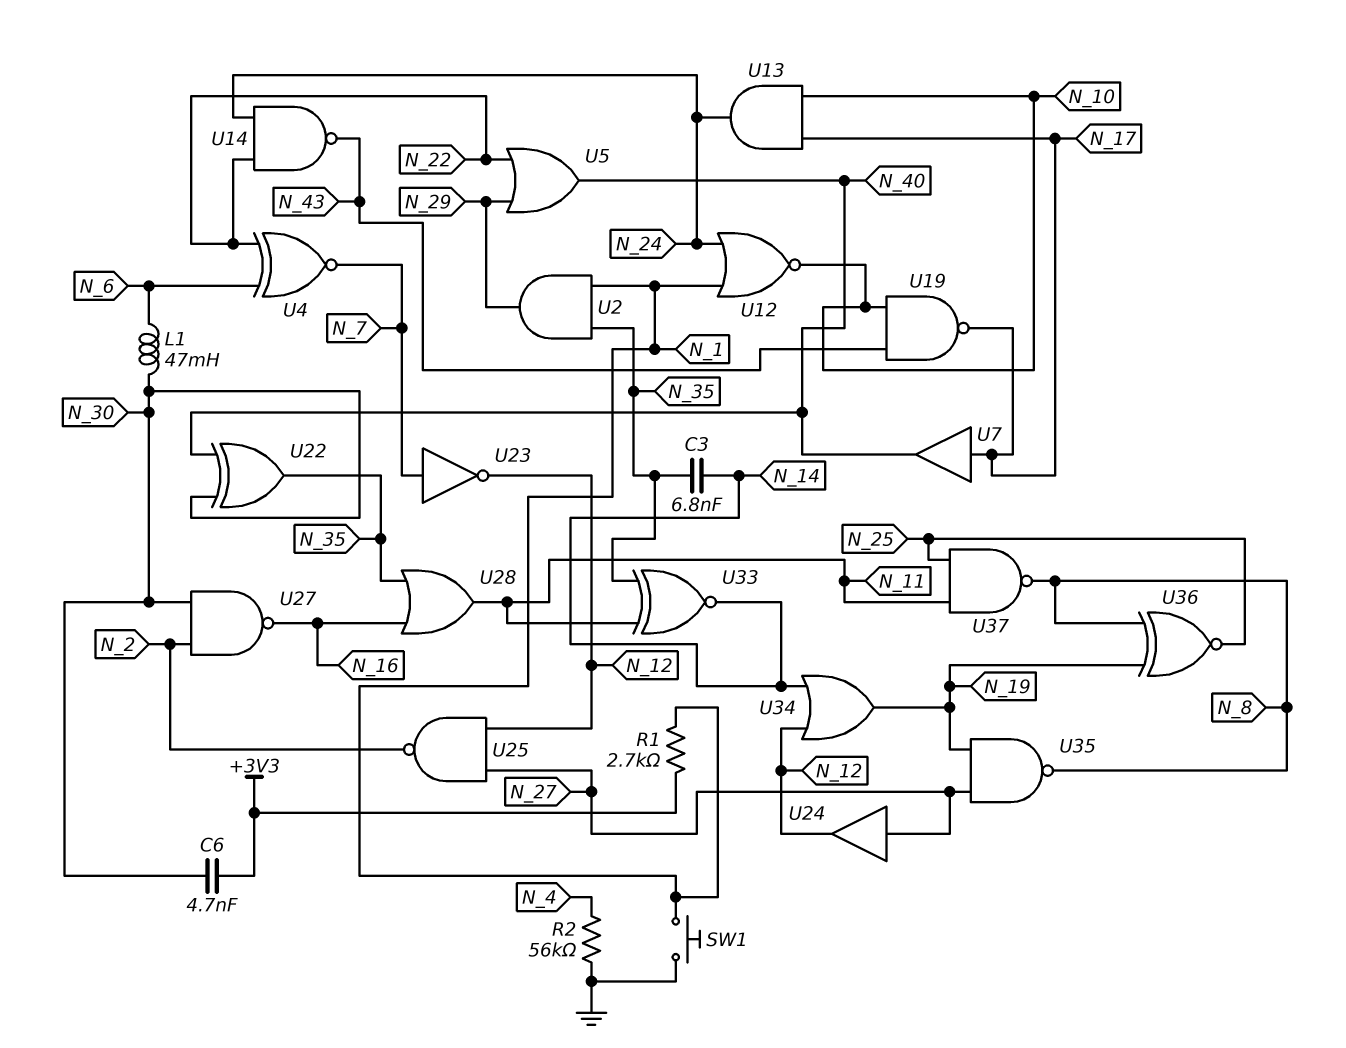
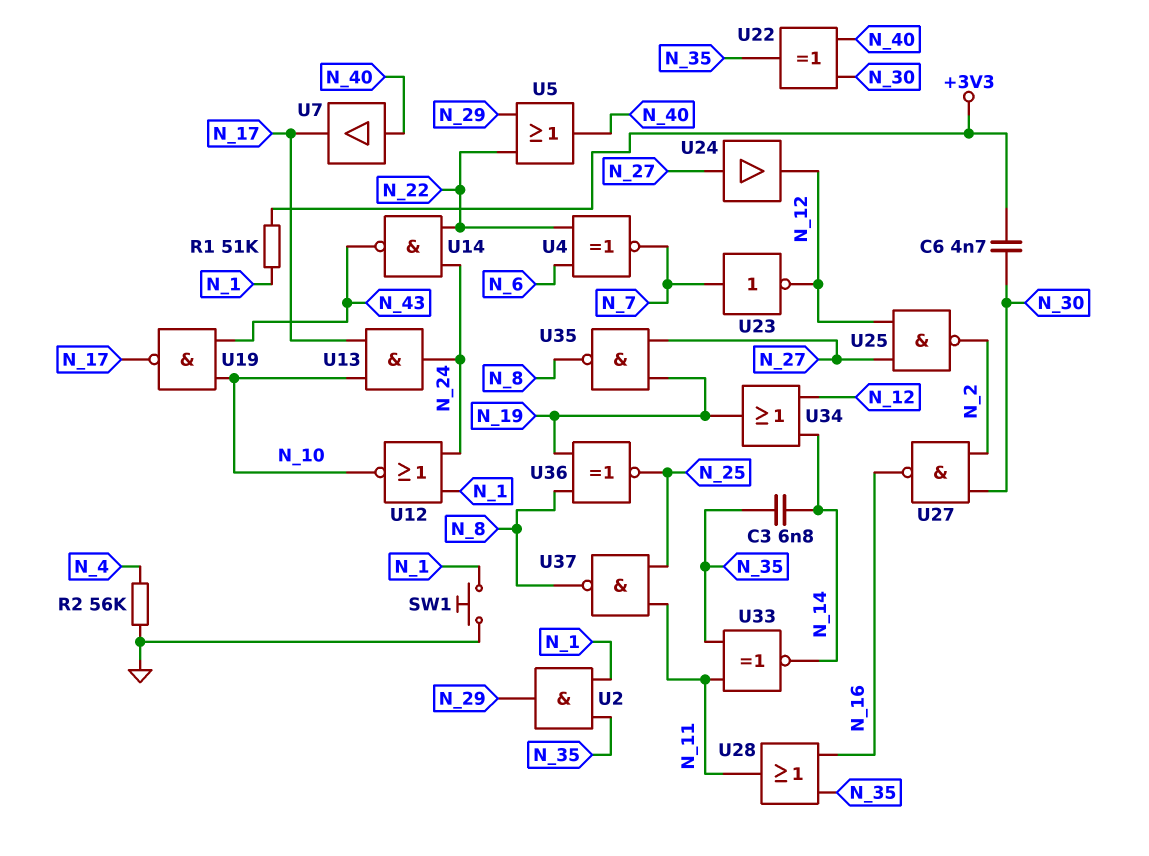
L1: 47mH (N_6, N_30) -> none
R1: 2.7k (+3V3, N_1) -> 51k (+3V3, N_1)
U7: buffer (in N_17, out N_40) -> buffer (in N_40, out N_17)

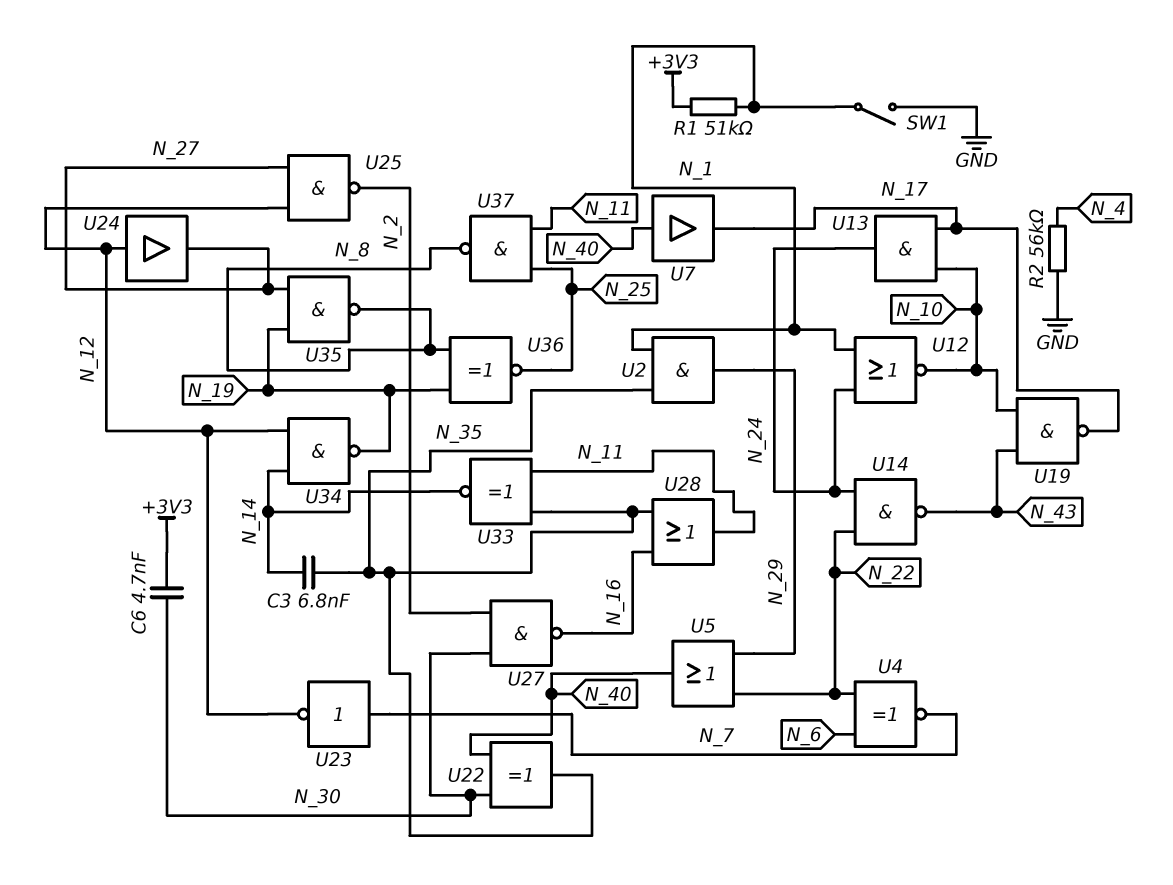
SW1: button (GND, N_1) -> switch (GND, N_1)
U24: buffer (in N_27, out N_12) -> buffer (in N_12, out N_27)
U34: OR (in N_12, in N_14, out N_19) -> NAND (in N_12, in N_14, out N_19)

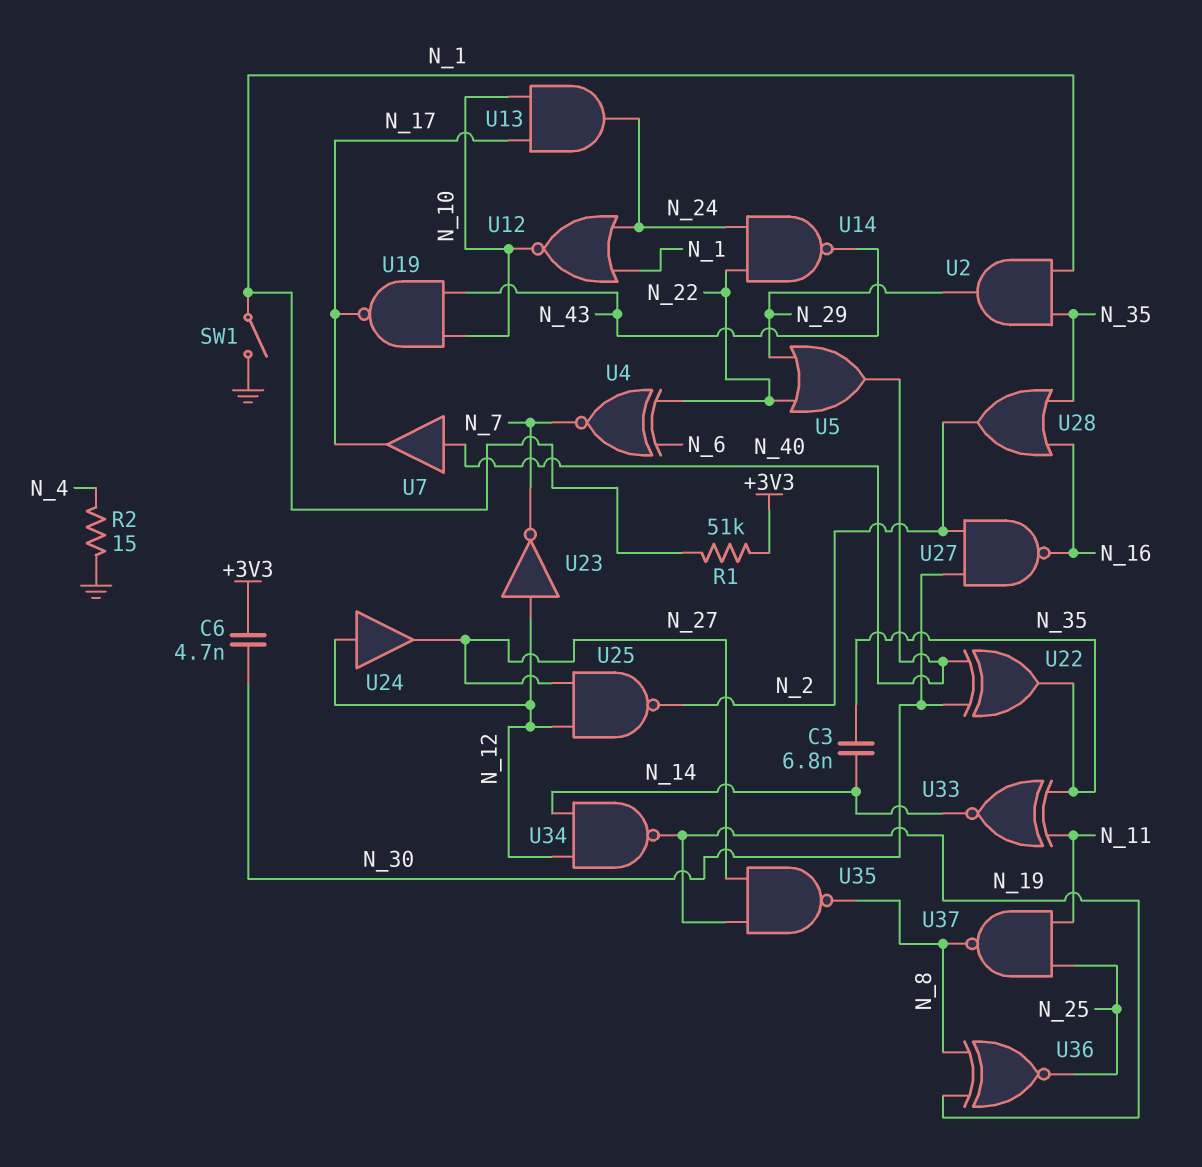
R2: 56k (GND, N_4) -> 15 (GND, N_4)
U23: NOT (in N_7, out N_12) -> NOT (in N_12, out N_7)
U28: OR (in N_16, in N_35, out N_11) -> OR (in N_16, in N_35, out N_2)

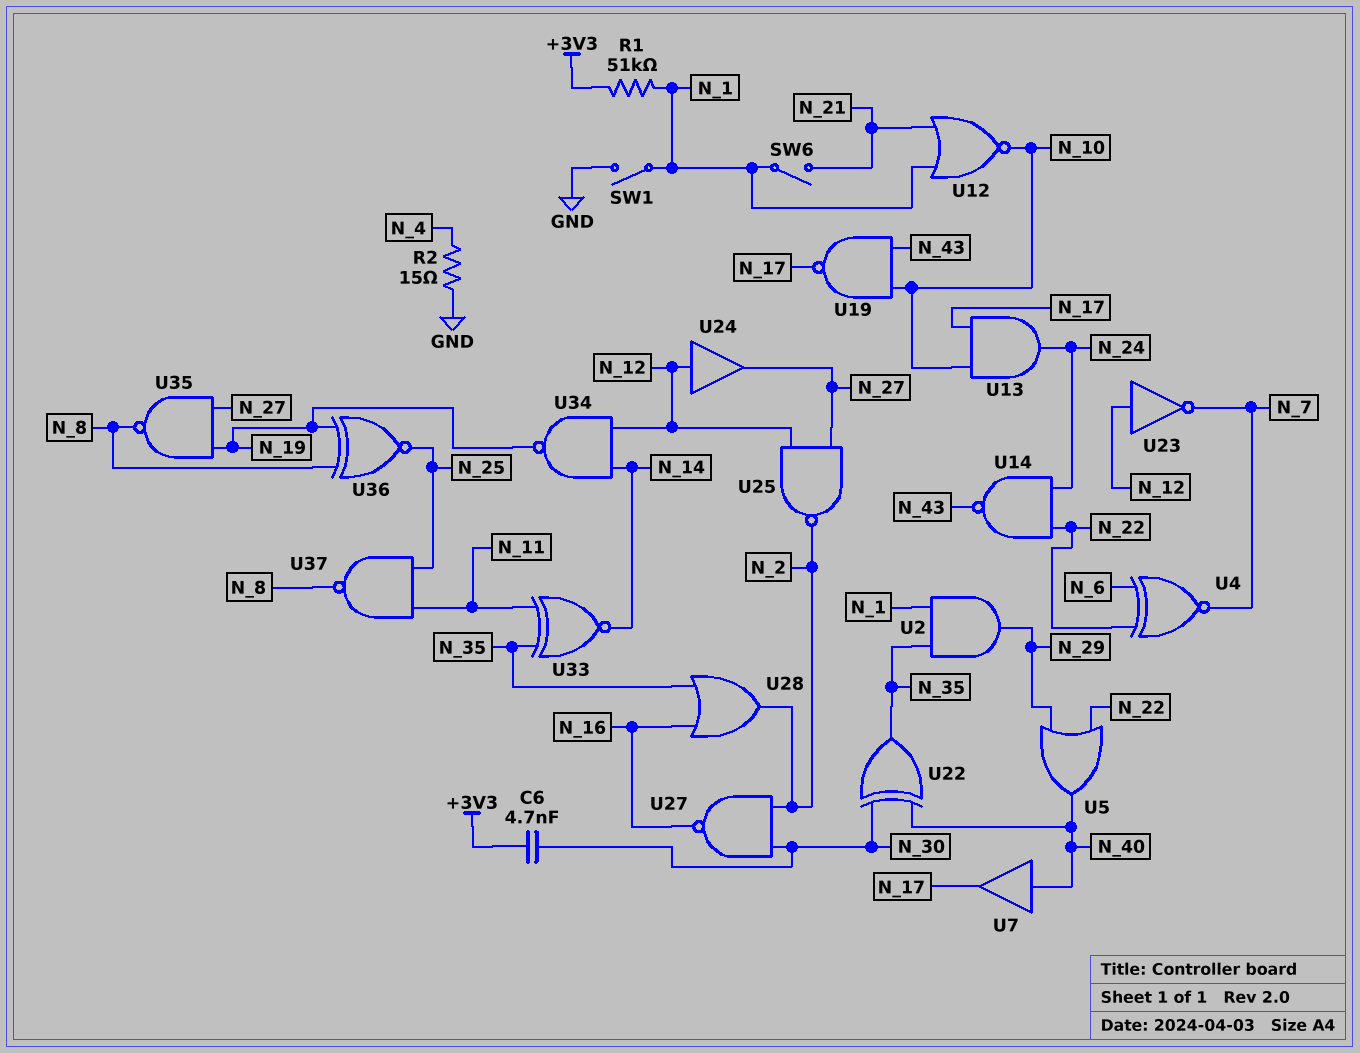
C3: 6.8nF (N_14, N_35) -> none
SW6: none -> switch (N_1, N_21)
U12: NOR (in N_1, in N_24, out N_10) -> NOR (in N_1, in N_21, out N_10)

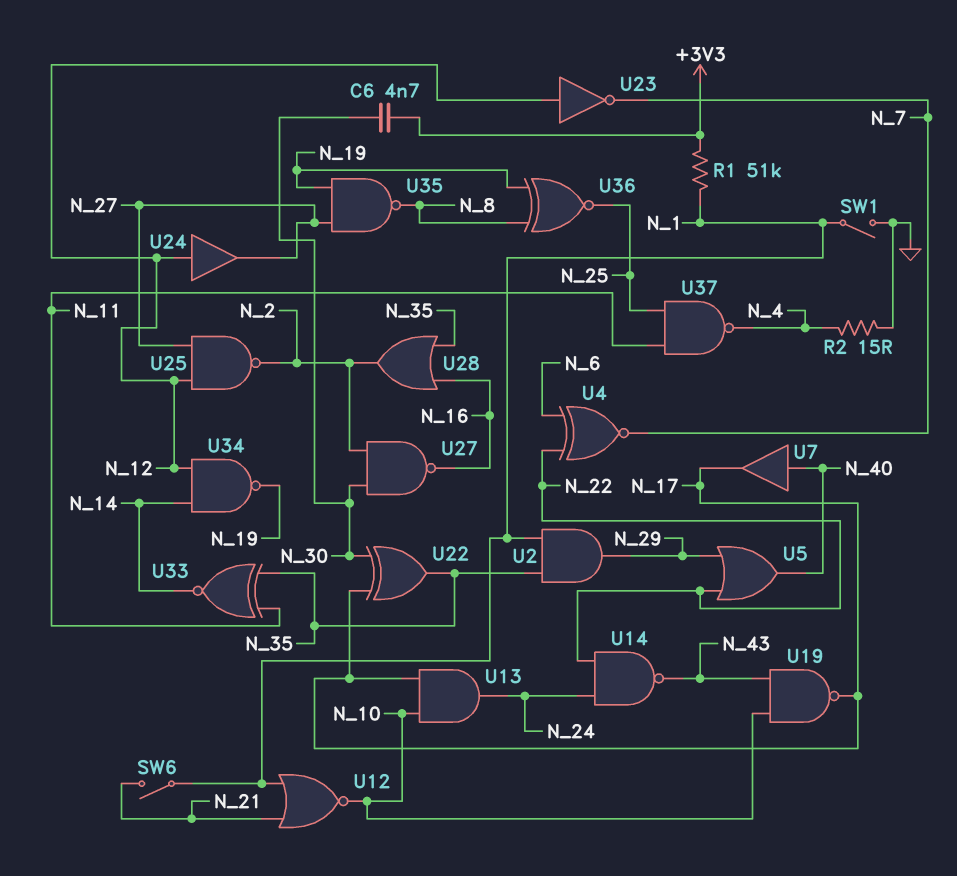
U22: XOR (in N_30, in N_40, out N_35) -> XOR (in N_17, in N_30, out N_35)
U37: NAND (in N_11, in N_25, out N_8) -> NAND (in N_11, in N_25, out N_4)

